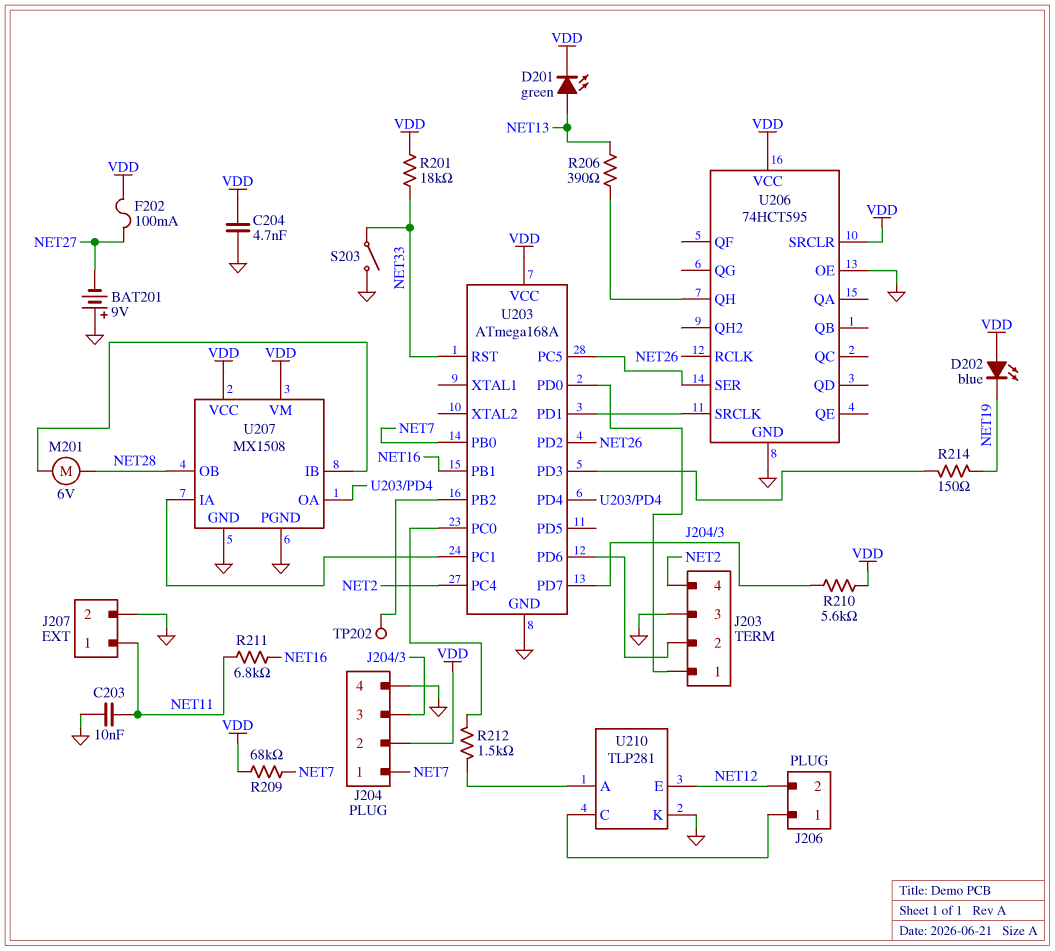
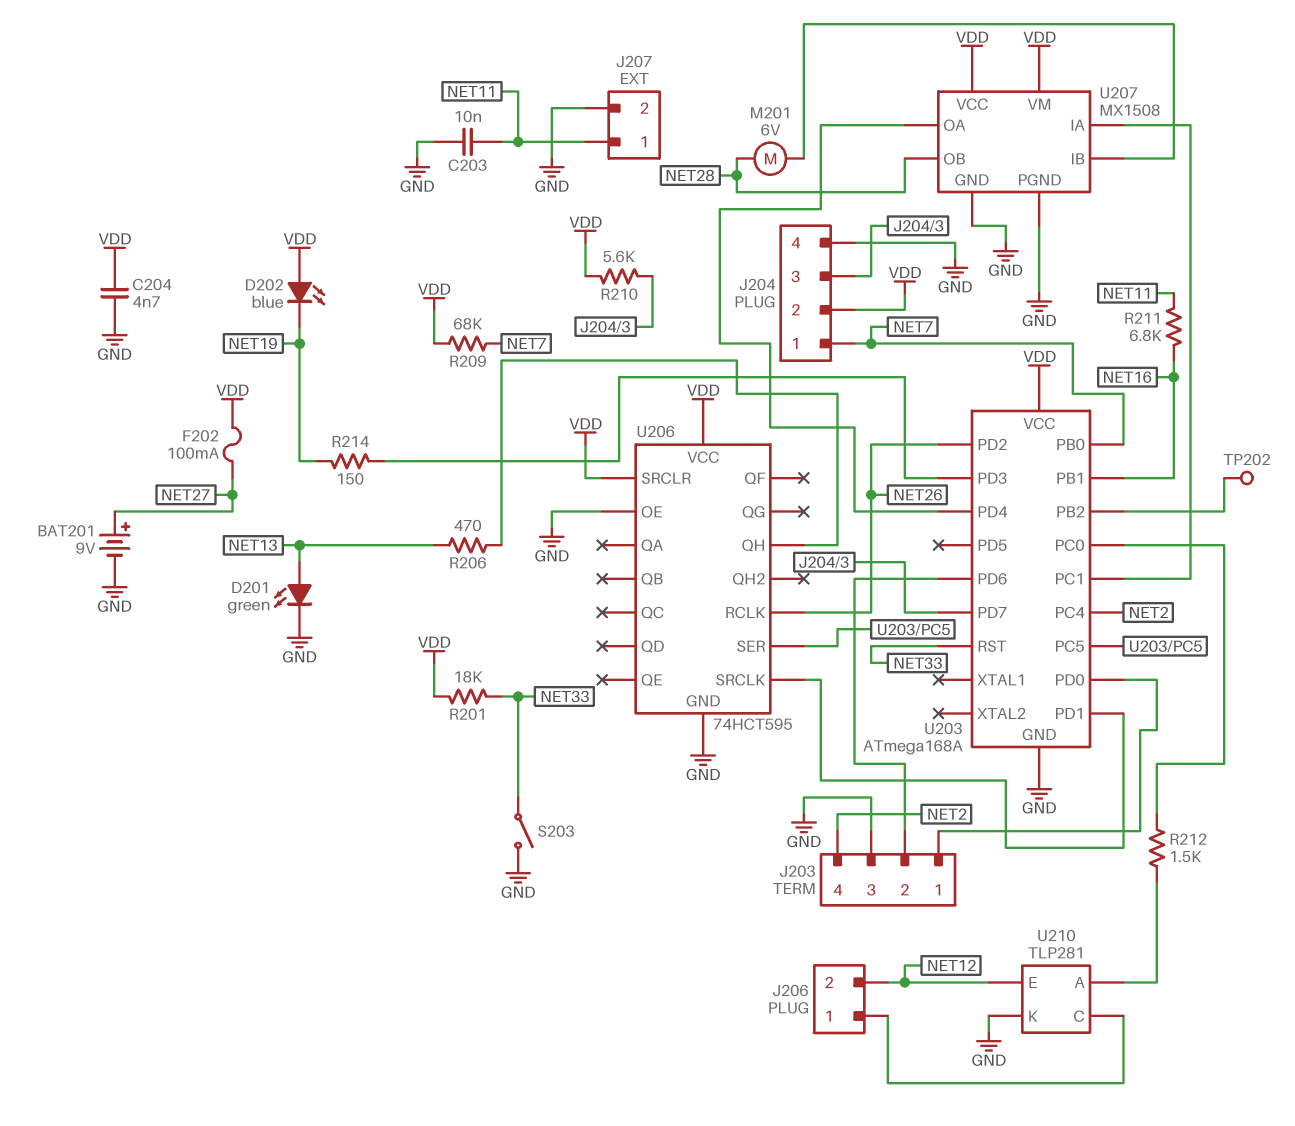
BAT201: 9V (plus GND, minus NET27) -> 9V (plus NET27, minus GND)
D201: LED green (A NET13, K VDD) -> LED green (A NET13, K GND)
R206: 390 (NET13, U206/QH) -> 470 (NET13, U206/QH)

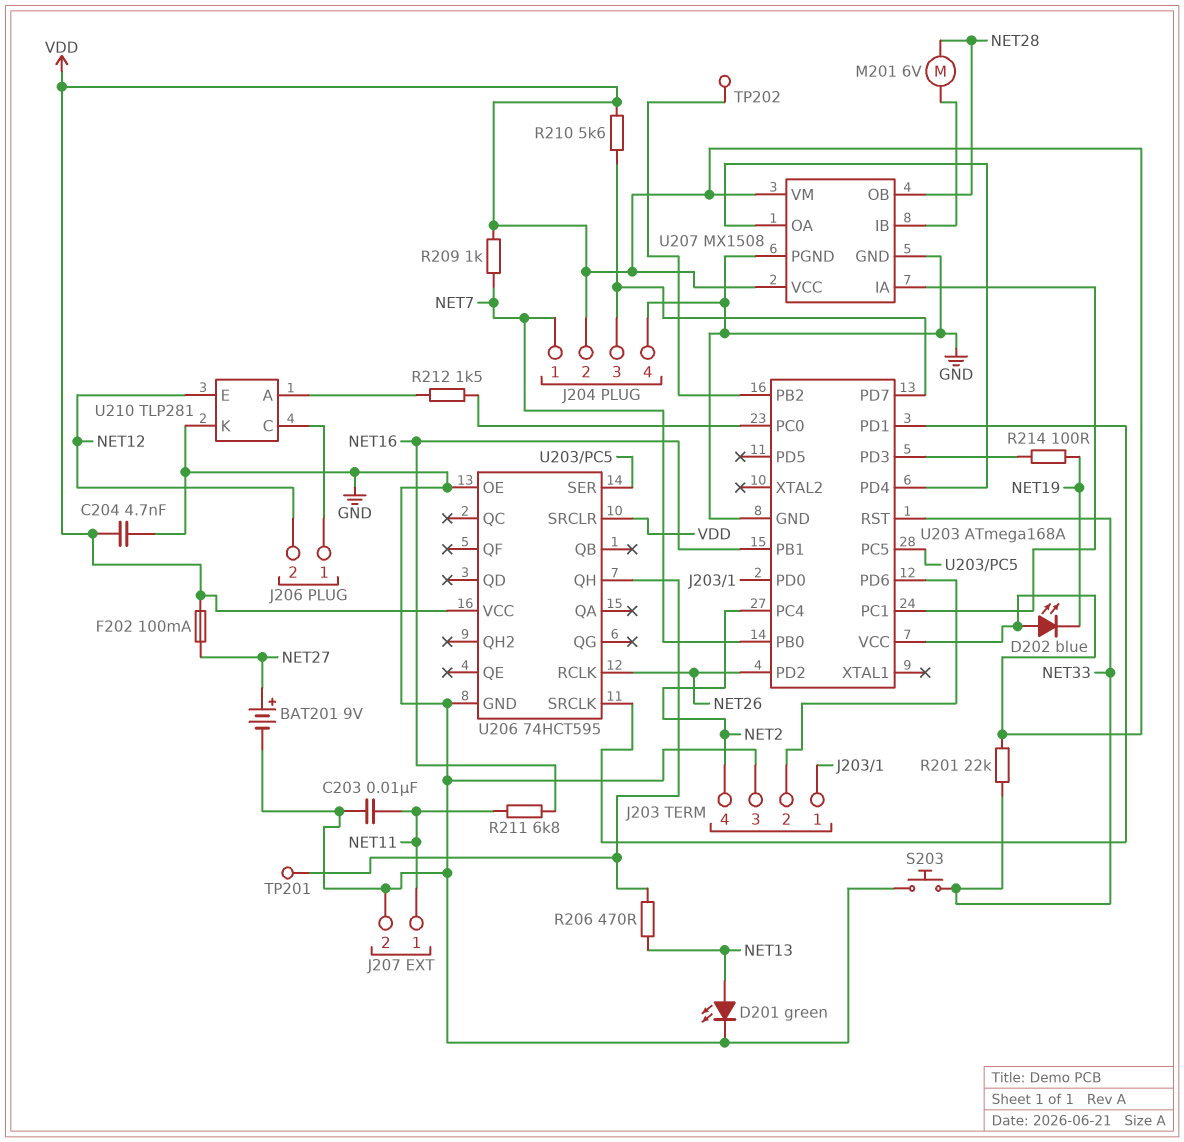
R201: 18k (NET33, VDD) -> 22k (NET33, VDD)
R209: 68k (NET7, VDD) -> 1k (NET7, VDD)
R214: 150 (NET19, U203/PD3) -> 100 (NET19, U203/PD3)
S203: switch (GND, NET33) -> button (GND, NET33)
TP201: none -> test point (U206/QH)

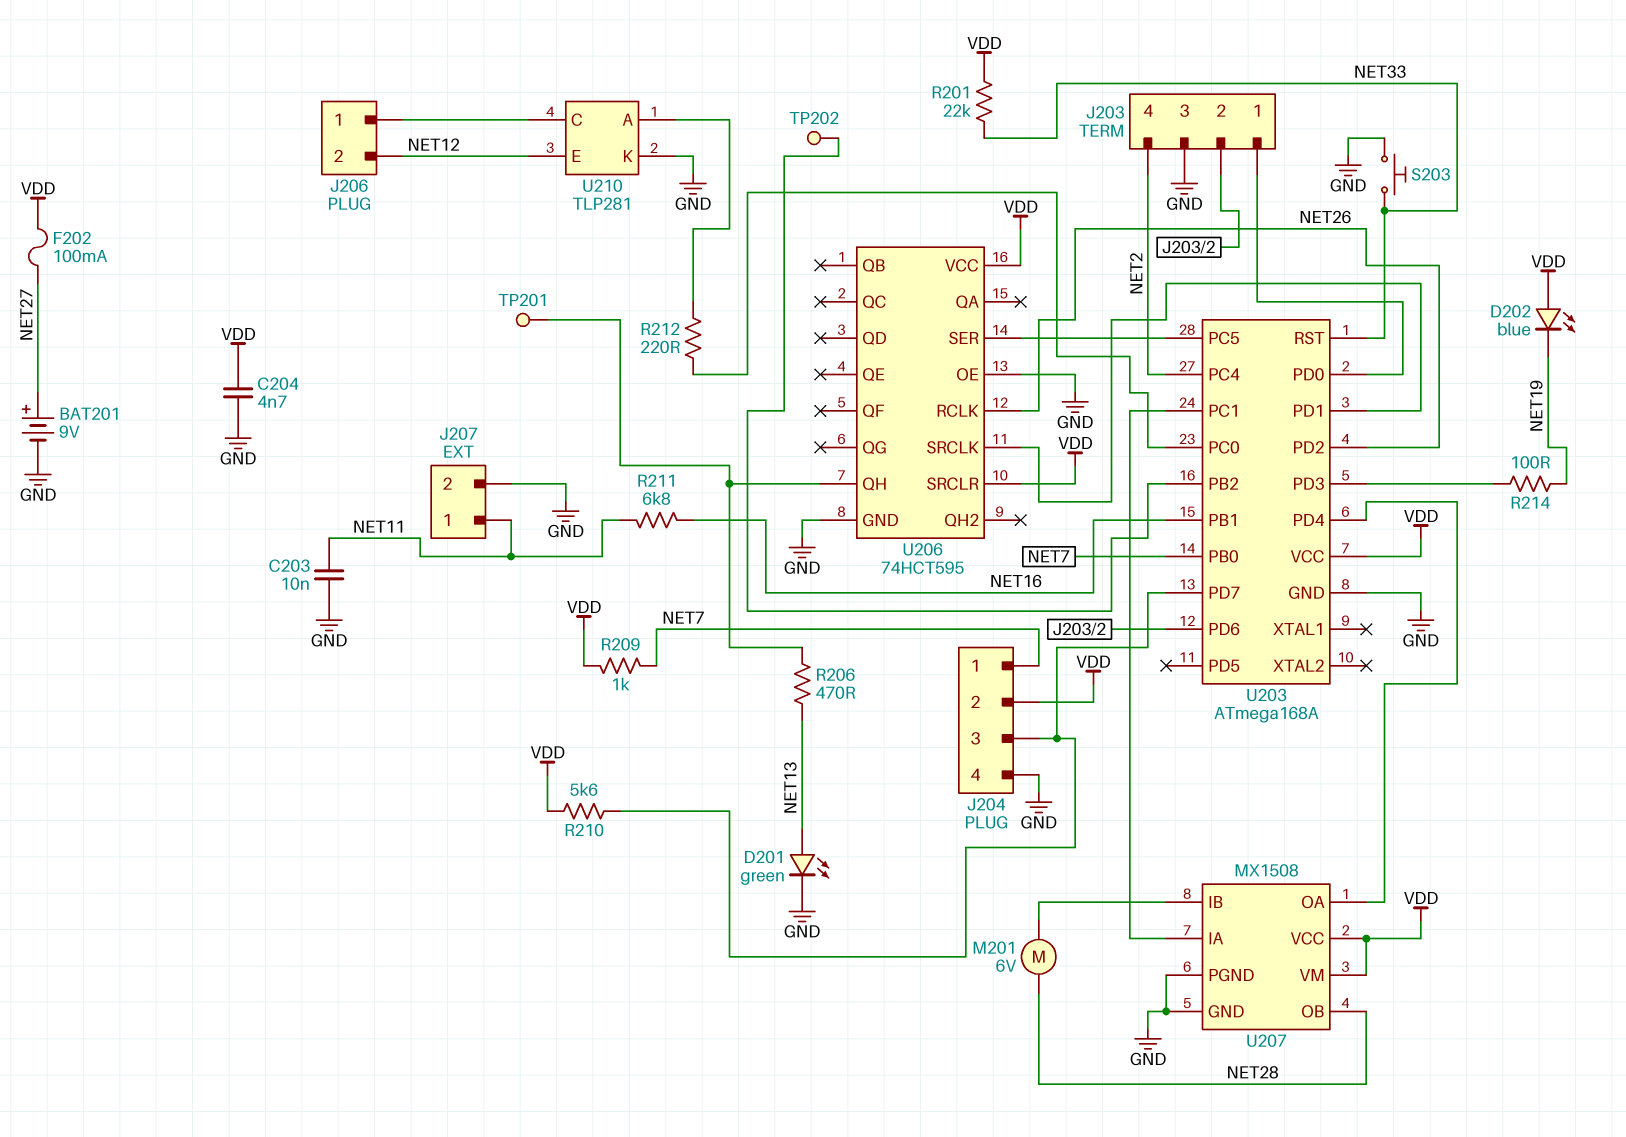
R212: 1.5k (U203/PC0, U210/A) -> 220 (U203/PC0, U210/A)

